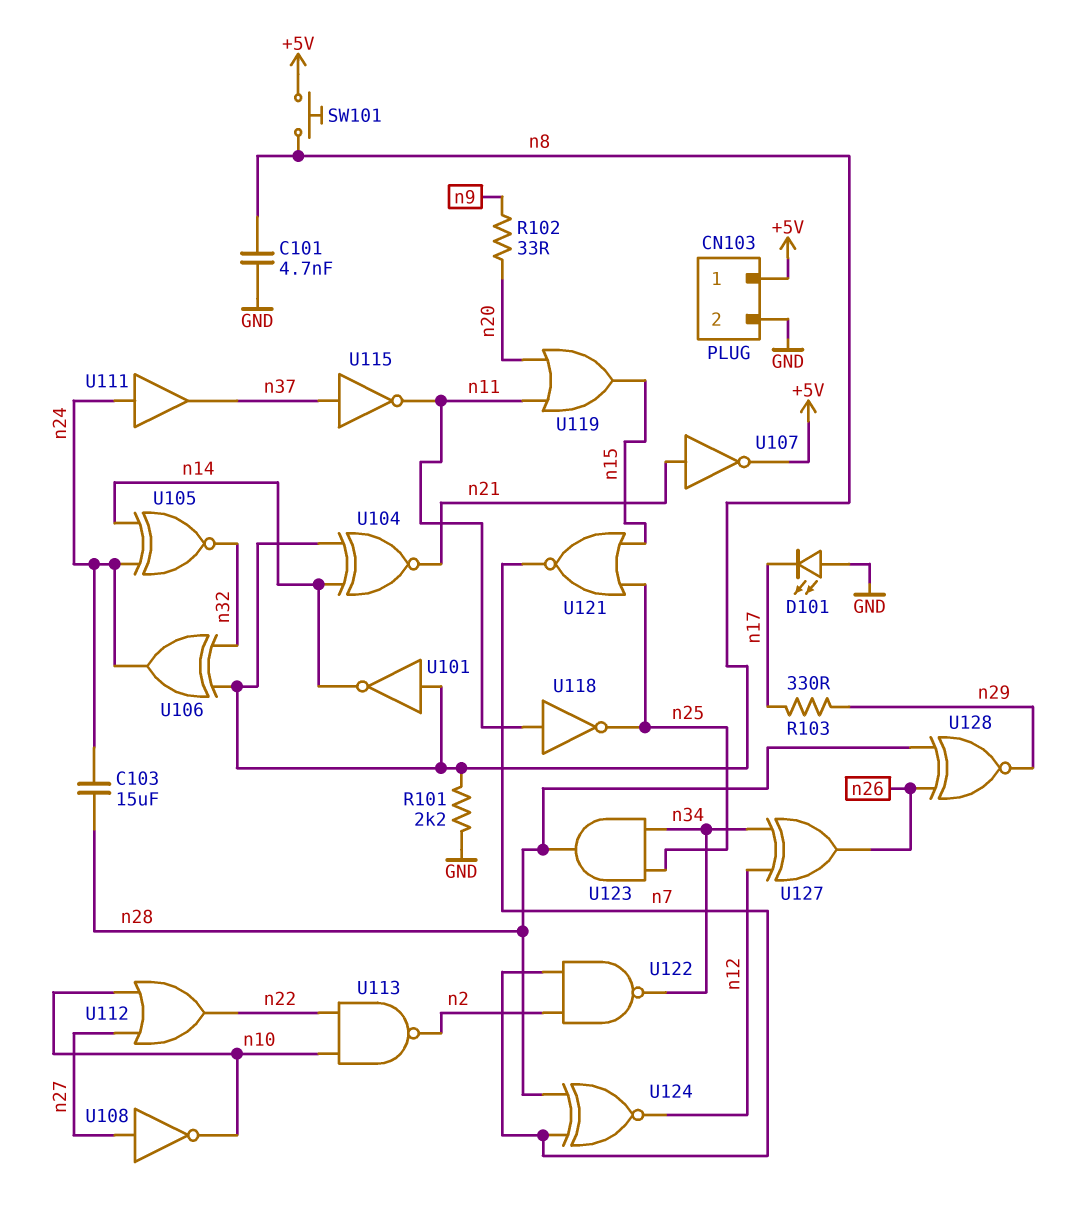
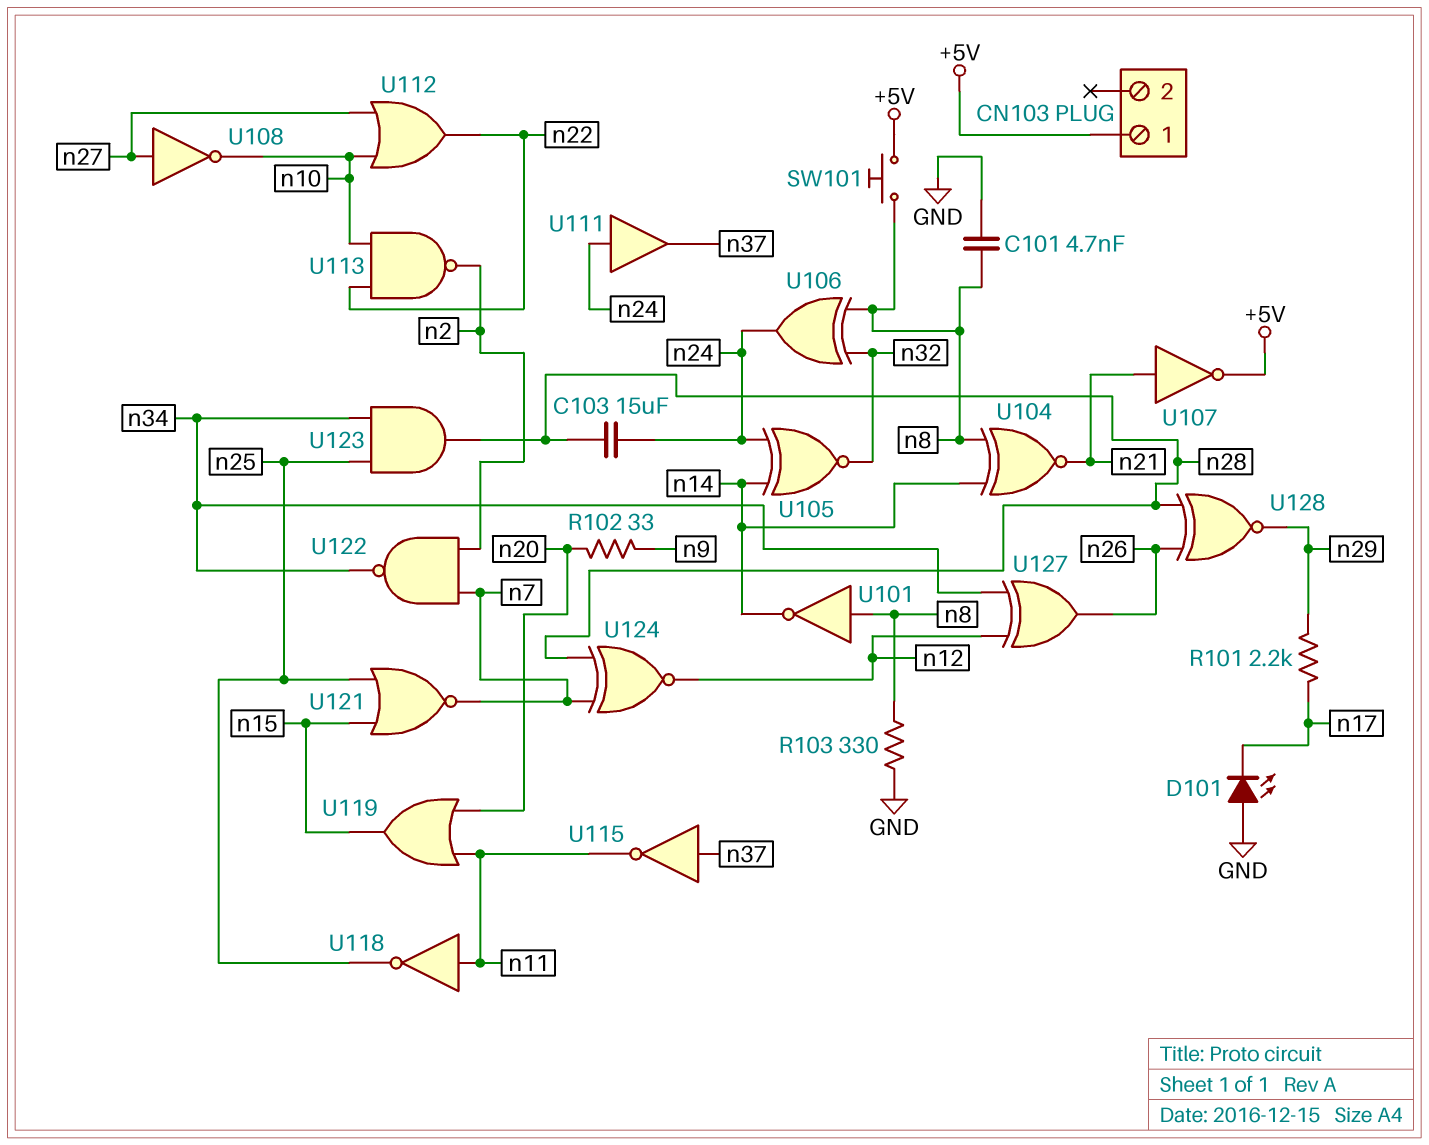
CN103 pin 2: GND -> none
R101: 2.2k (GND, n8) -> 2.2k (n17, n29)
R103: 330 (n17, n29) -> 330 (GND, n8)

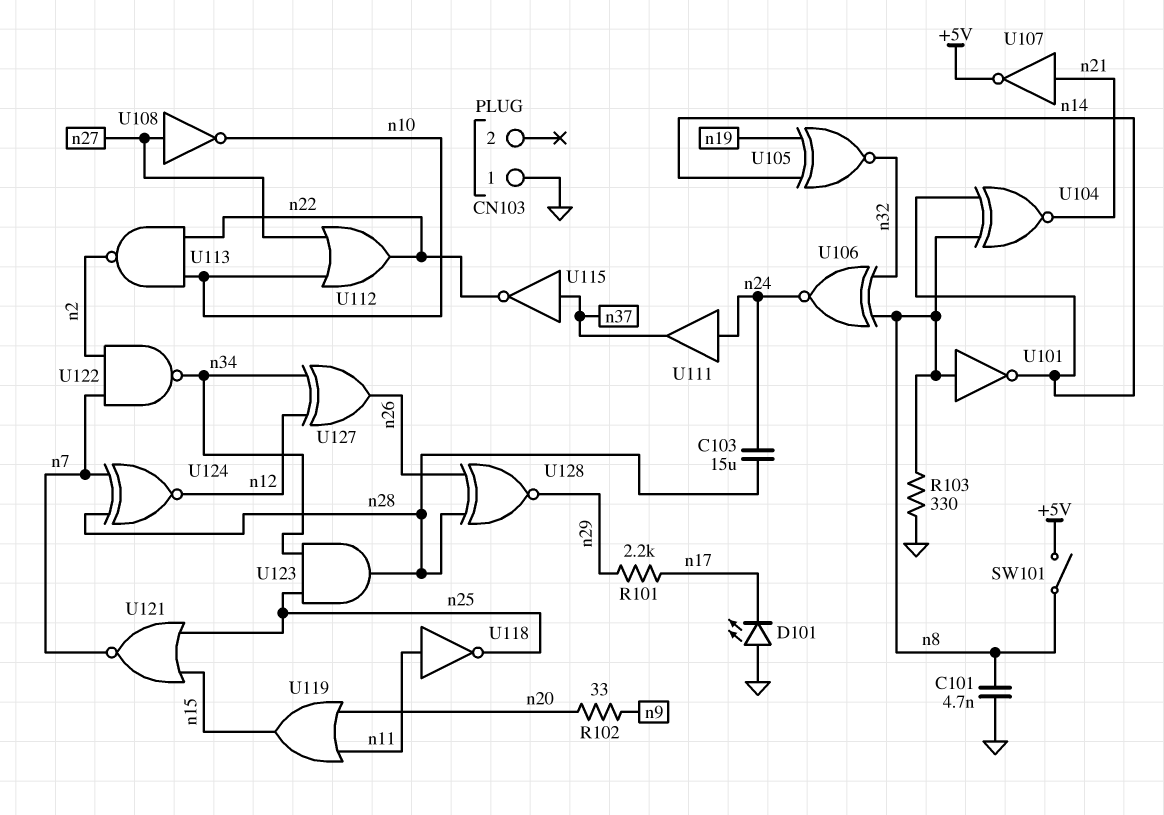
CN103 pin 1: +5V -> GND
SW101: button (+5V, n8) -> switch (+5V, n8)
U105: XNOR (in n14, in n24, out n32) -> XNOR (in n14, in n19, out n32)
U106: XOR (in n8, in n32, out n24) -> XNOR (in n8, in n32, out n24)
U115: NOT (in n37, out n11) -> NOT (in n37, out n22)

